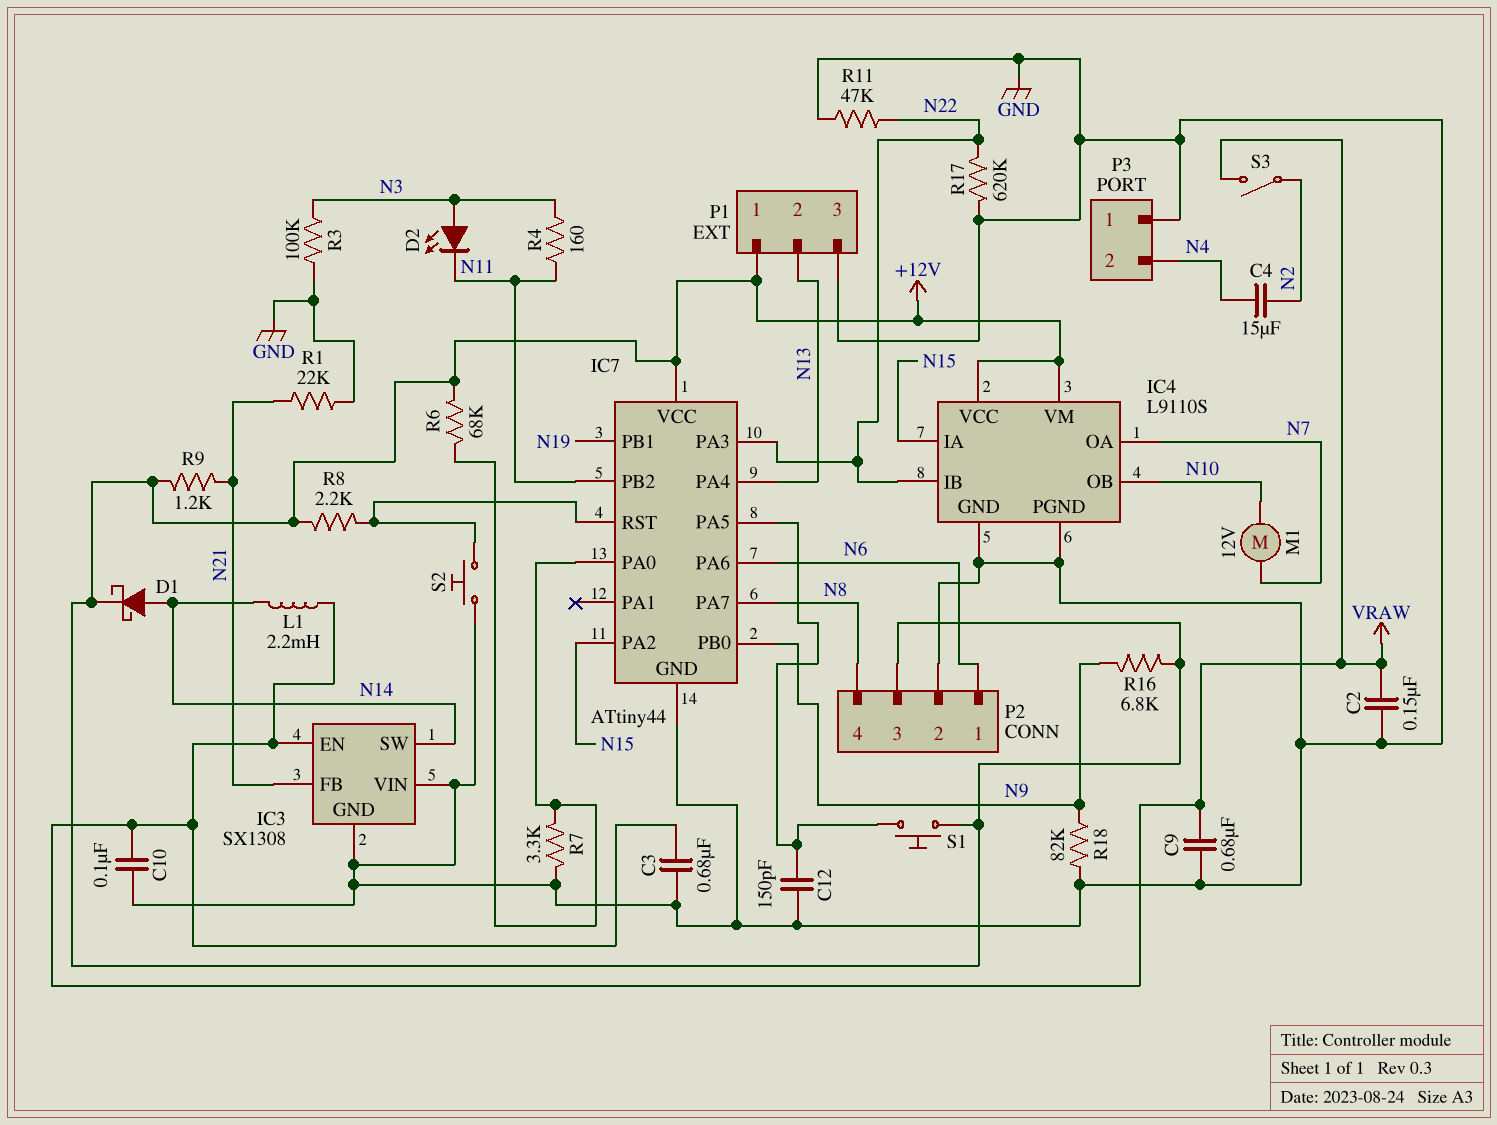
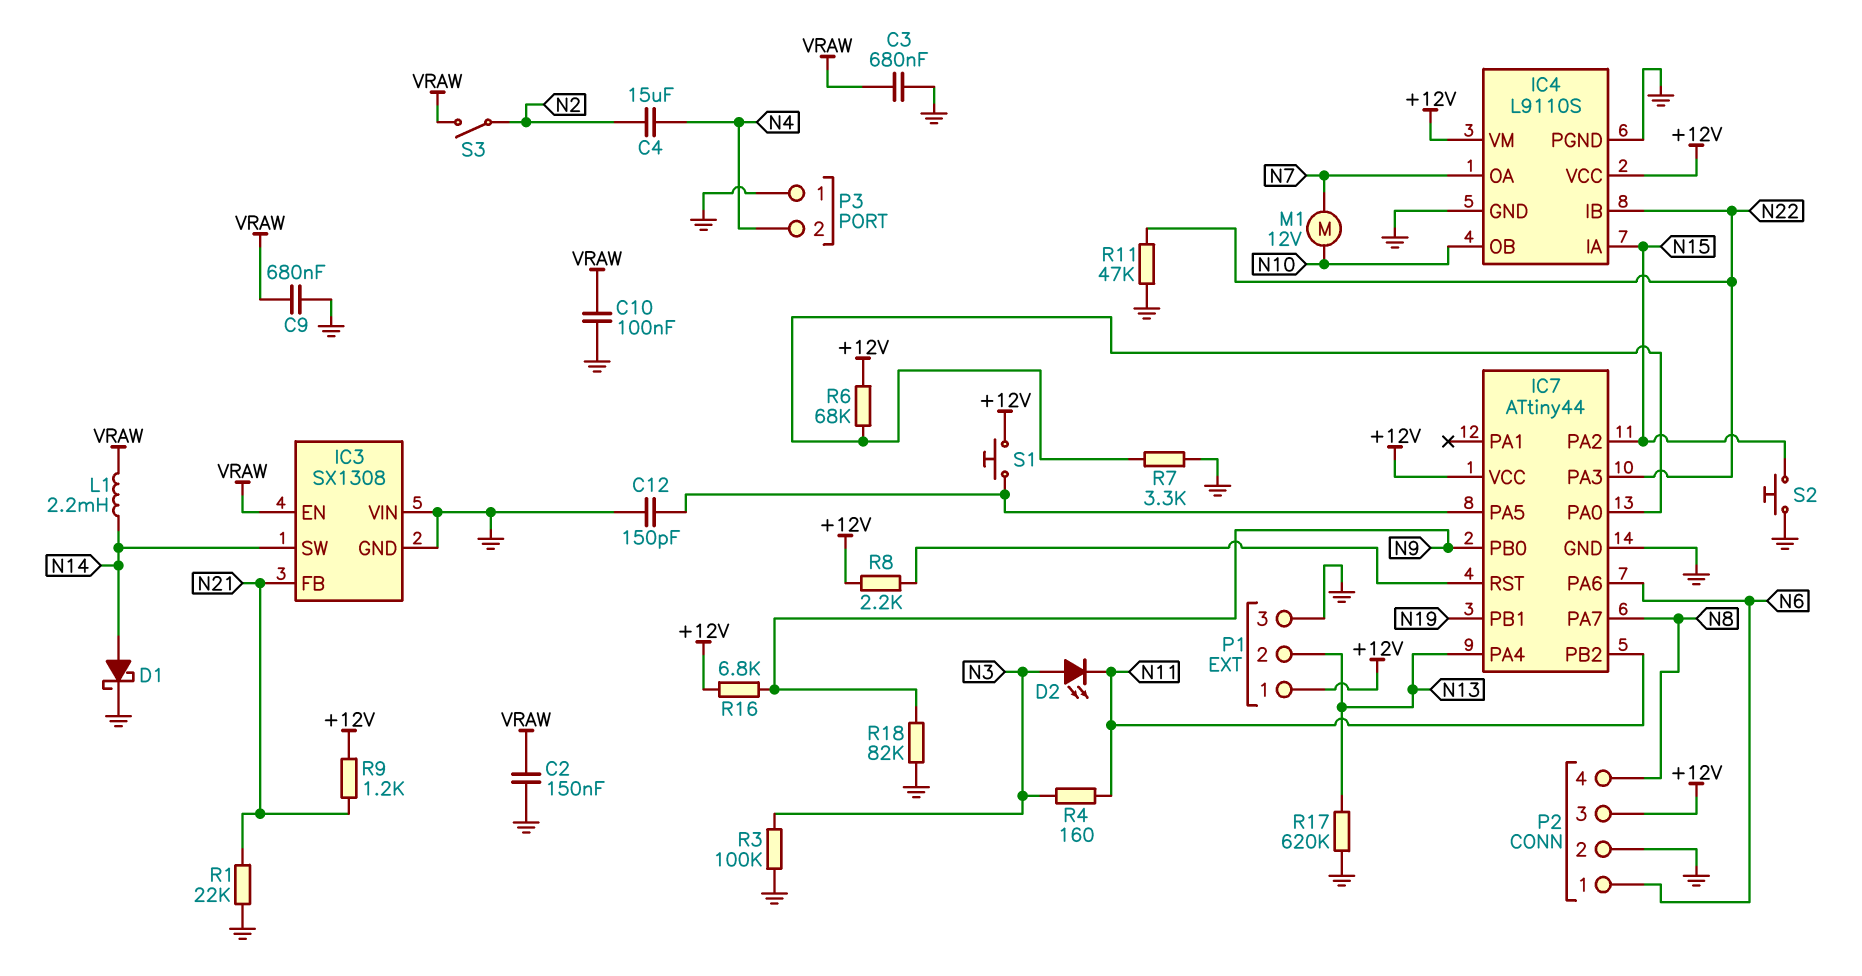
D1: schottky (A N14, K +12V) -> schottky (A N14, K GND)
R17: 620k (GND, N22) -> 620k (GND, N13)
S2: button (GND, IC7/RST) -> button (GND, N15)

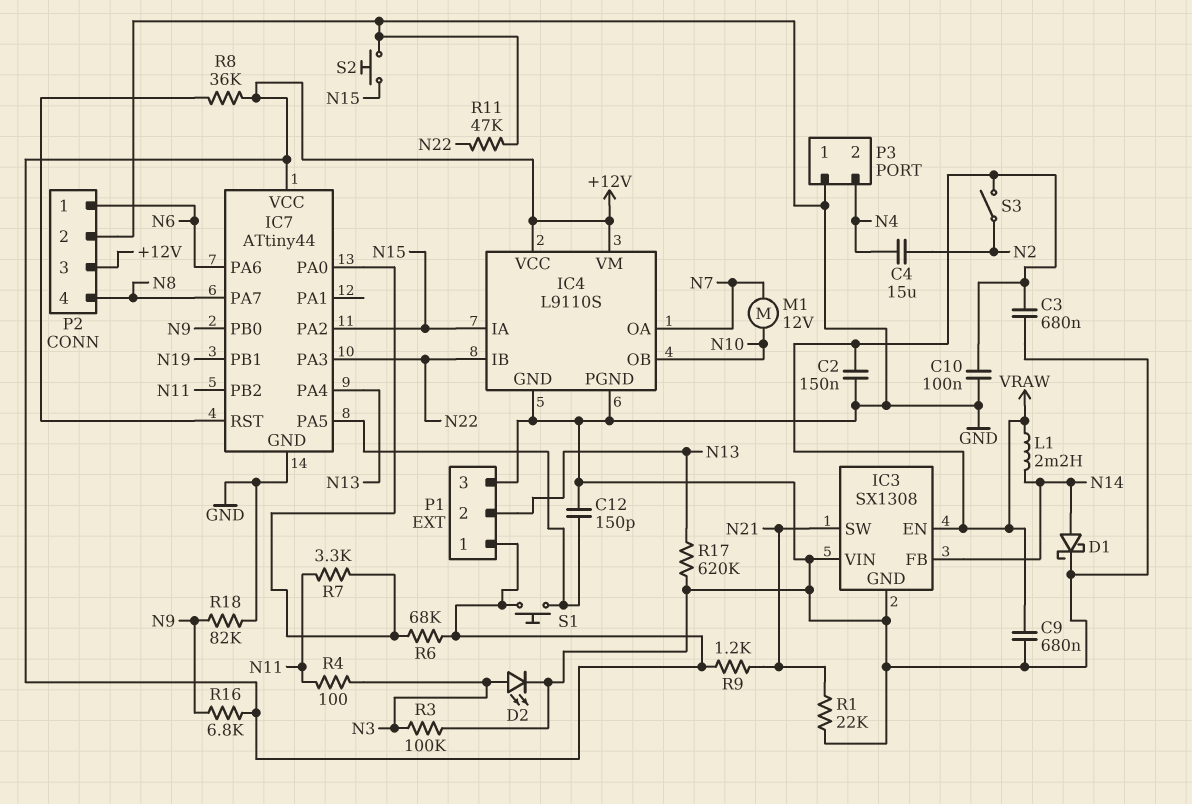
D2: LED (A N3, K N11) -> LED (A N3, K GND)
IC3 pin FB: N21 -> N14
IC3 pin SW: N14 -> N21
R4: 160 (N3, N11) -> 100 (N3, N11)
R7: 3.3k (GND, IC7/PA0) -> 3.3k (IC7/PA0, N11)
R8: 2.2k (+12V, IC7/RST) -> 36k (+12V, IC7/RST)

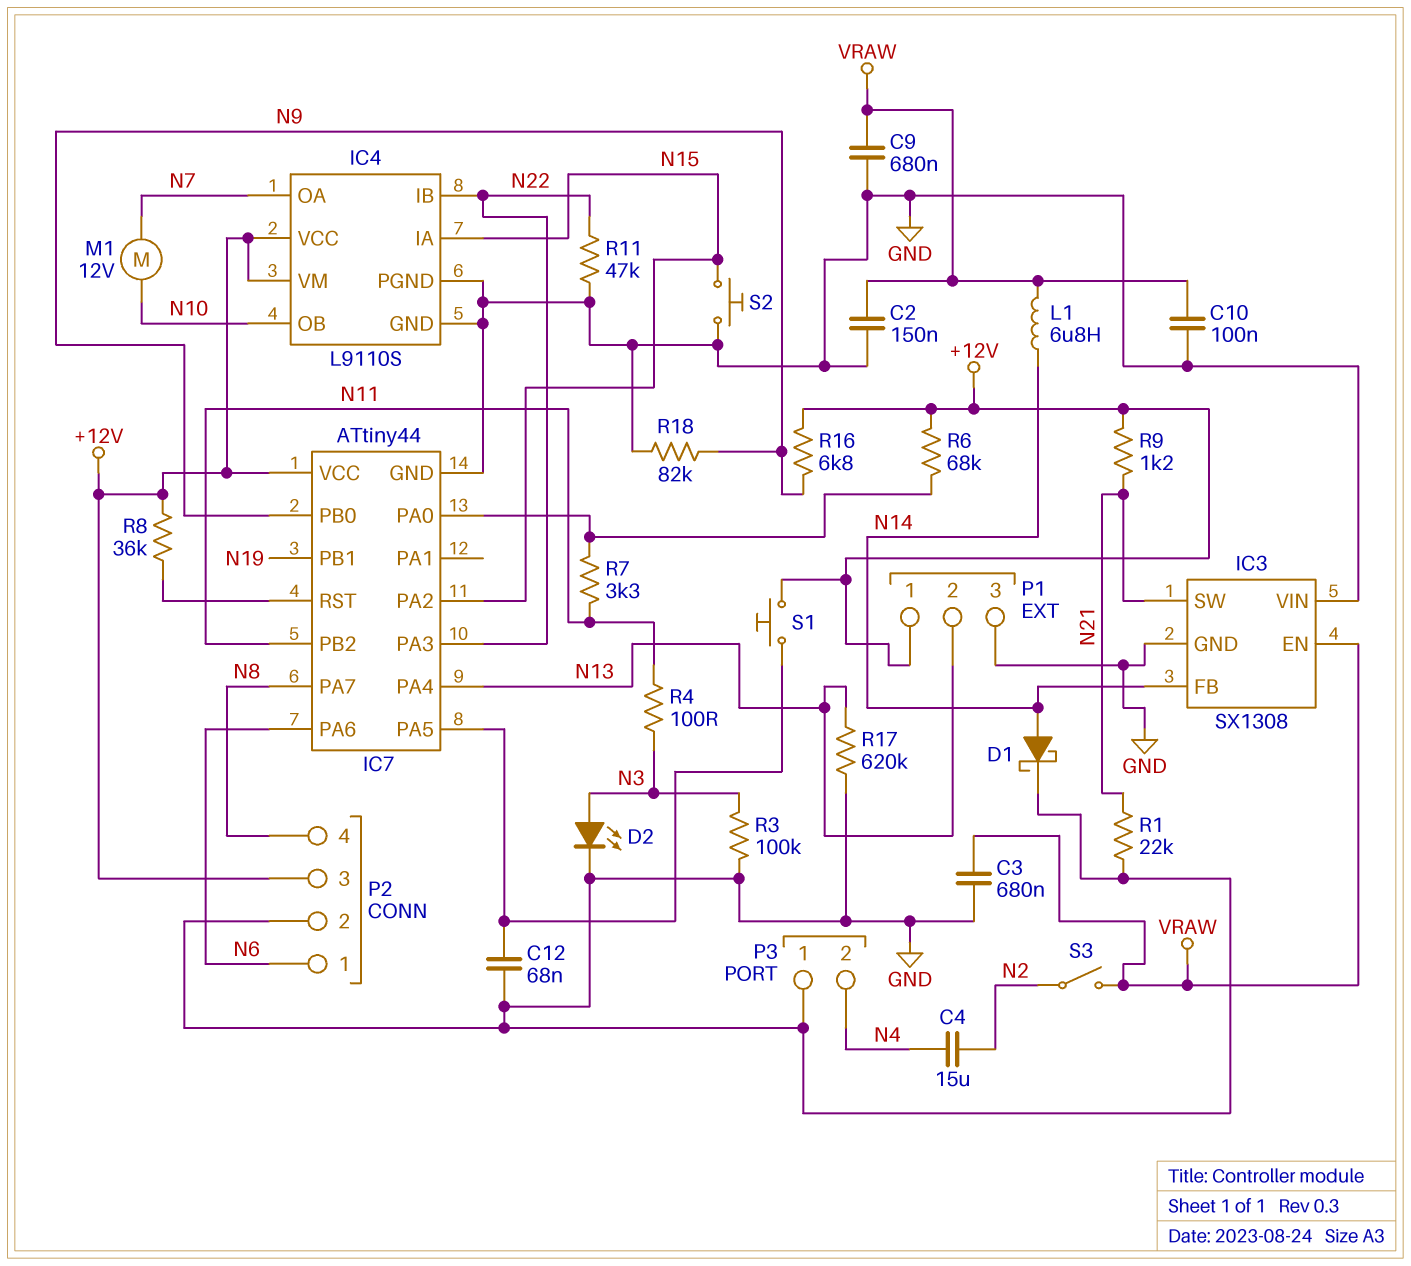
C12: 150pF (GND, IC7/PA5) -> 68nF (GND, IC7/PA5)
L1: 2.2mH (N14, VRAW) -> 6.8uH (N14, VRAW)

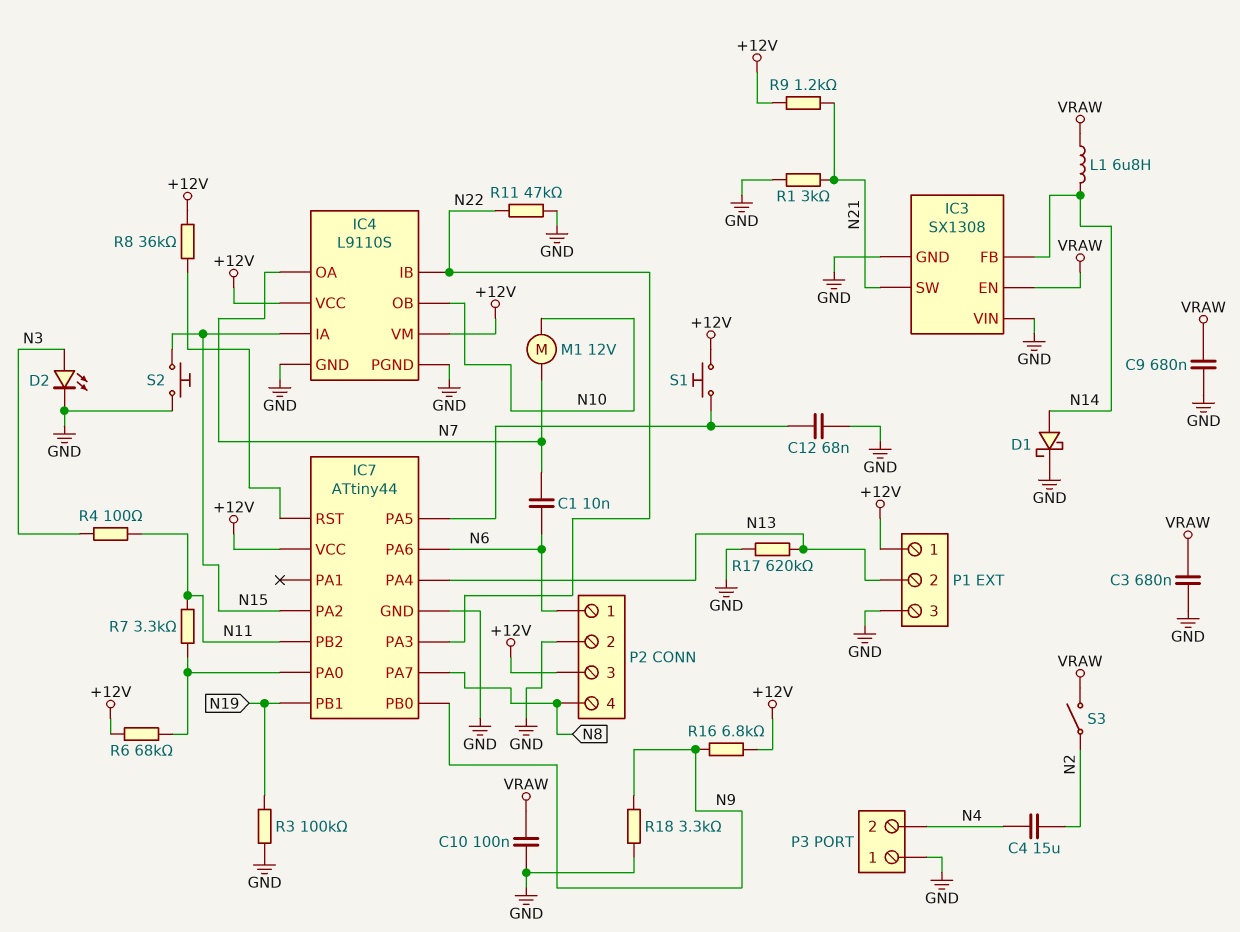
C1: none -> 10nF (N6, N7)
C2: 150nF (GND, VRAW) -> none
R1: 22k (GND, N21) -> 3k (GND, N21)
R3: 100k (GND, N3) -> 100k (GND, N19)
R18: 82k (GND, N9) -> 3.3k (GND, N9)

